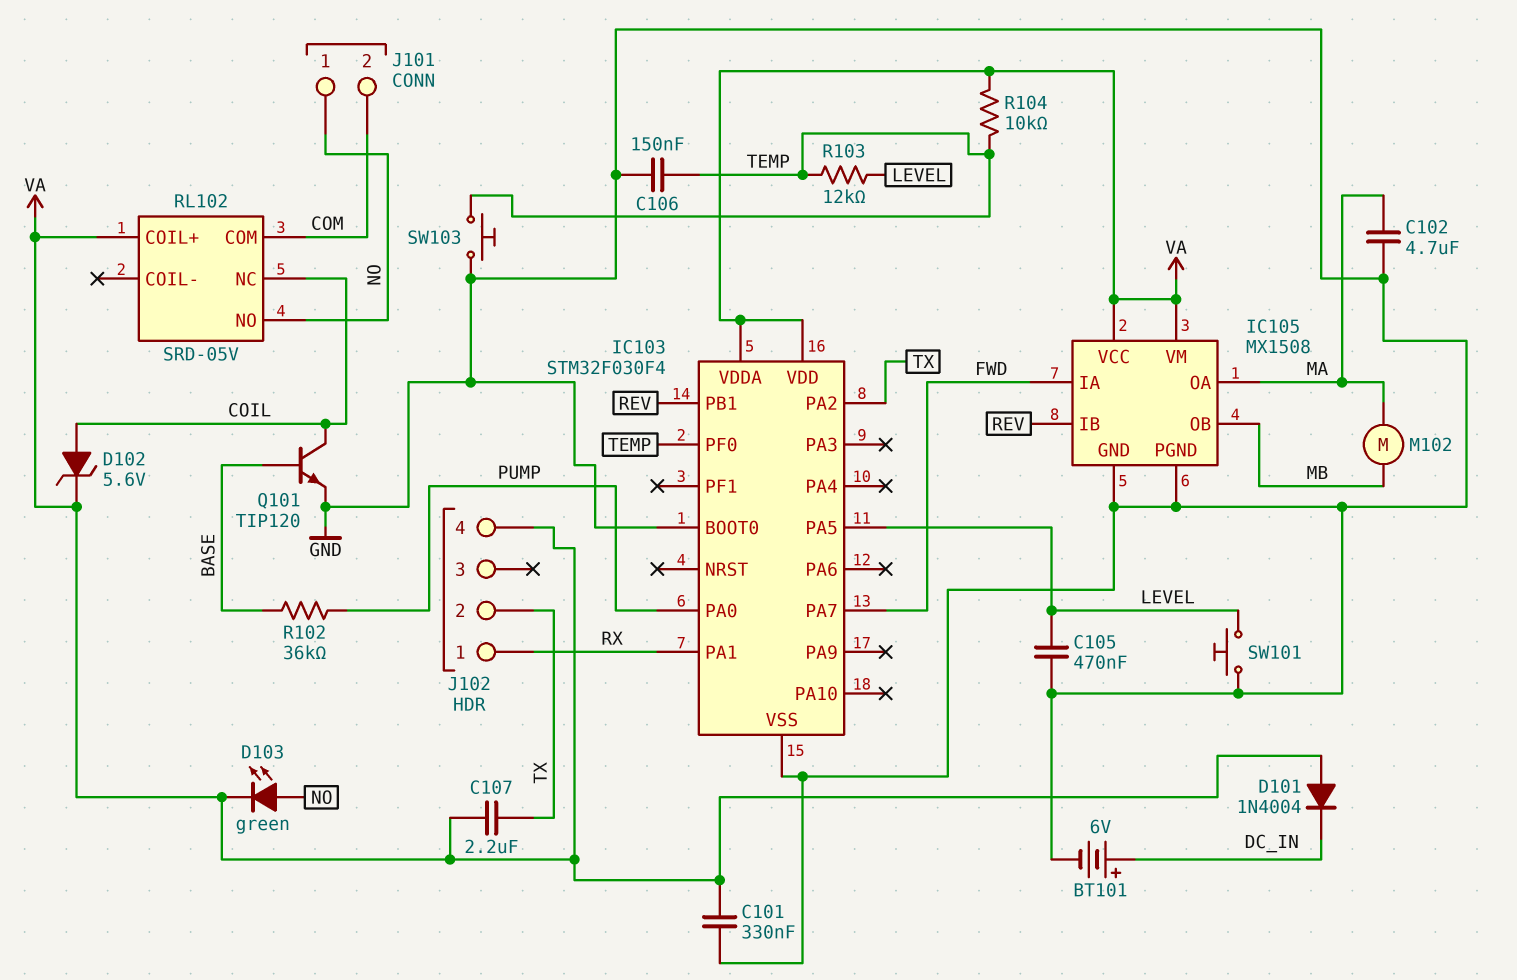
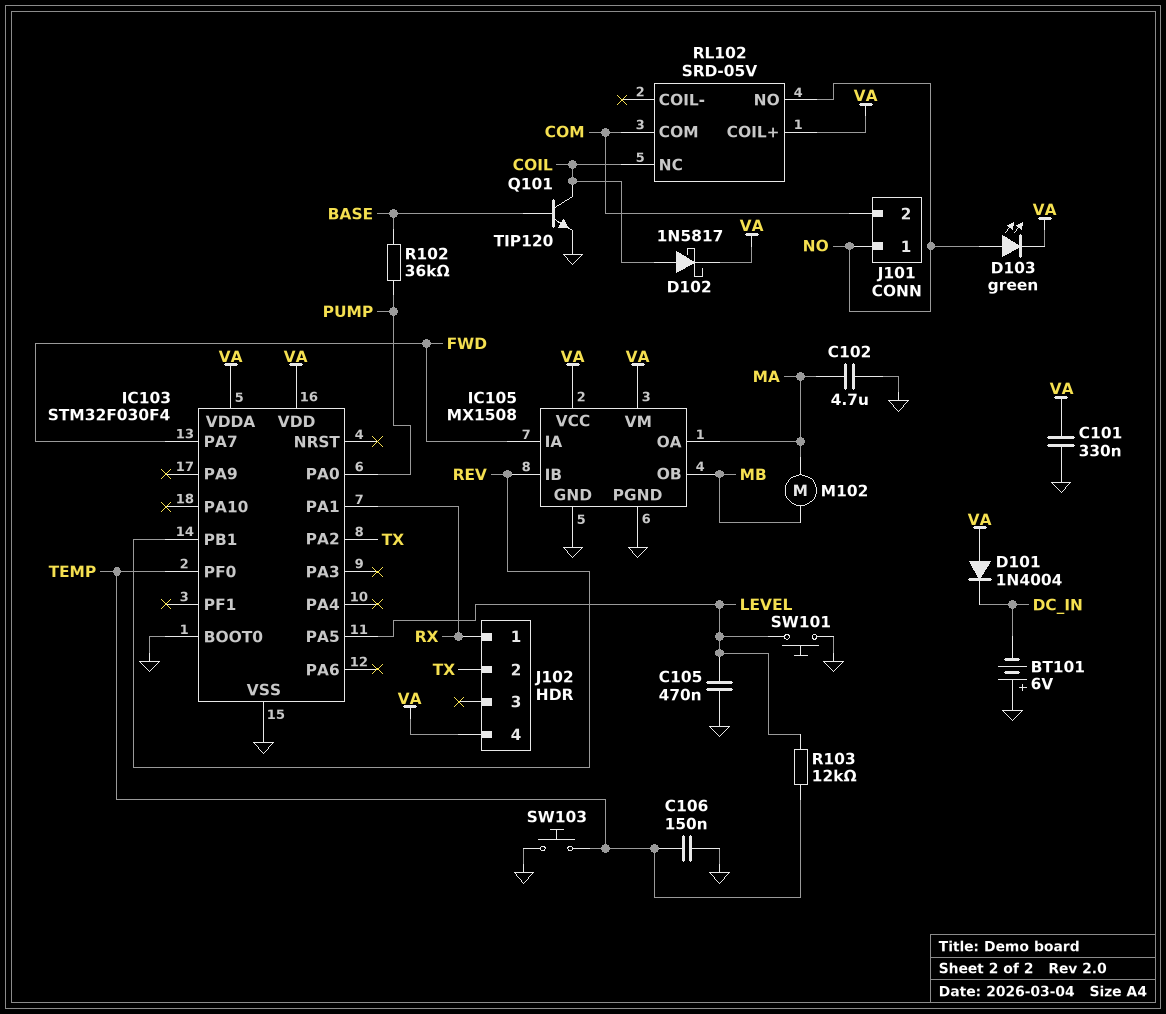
BT101: 6V (plus DC_IN, minus GND) -> 6V (plus GND, minus DC_IN)
C107: 2.2uF (TX, VA) -> none
D102: zener 5.6V (A COIL, K VA) -> schottky 1N5817 (A COIL, K VA)
R104: 10k (TEMP, VA) -> none

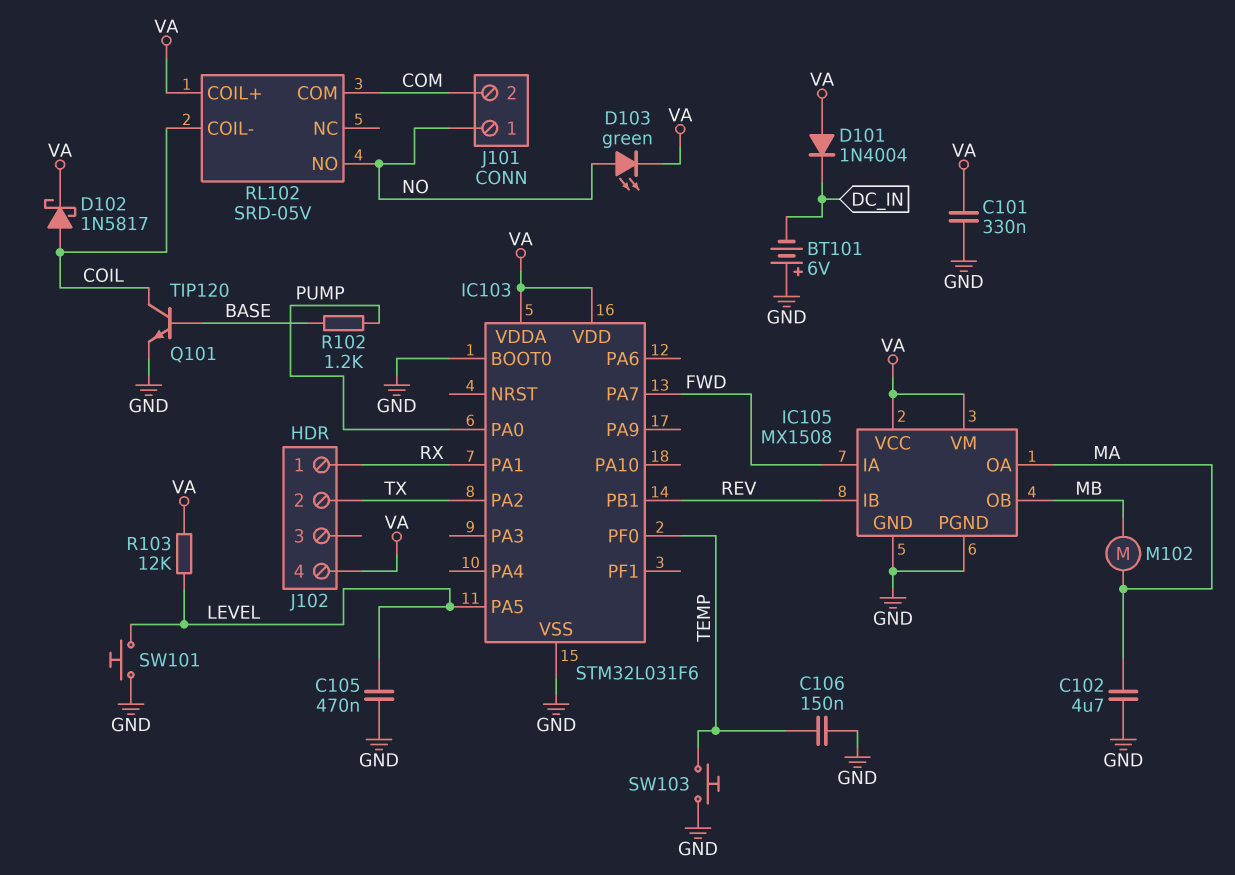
IC103: STM32F030F4 -> STM32L031F6
R102: 36k (BASE, PUMP) -> 1.2k (BASE, PUMP)
R103: 12k (LEVEL, TEMP) -> 12k (LEVEL, VA)
RL102 pin COIL-: none -> COIL
RL102 pin NC: COIL -> none

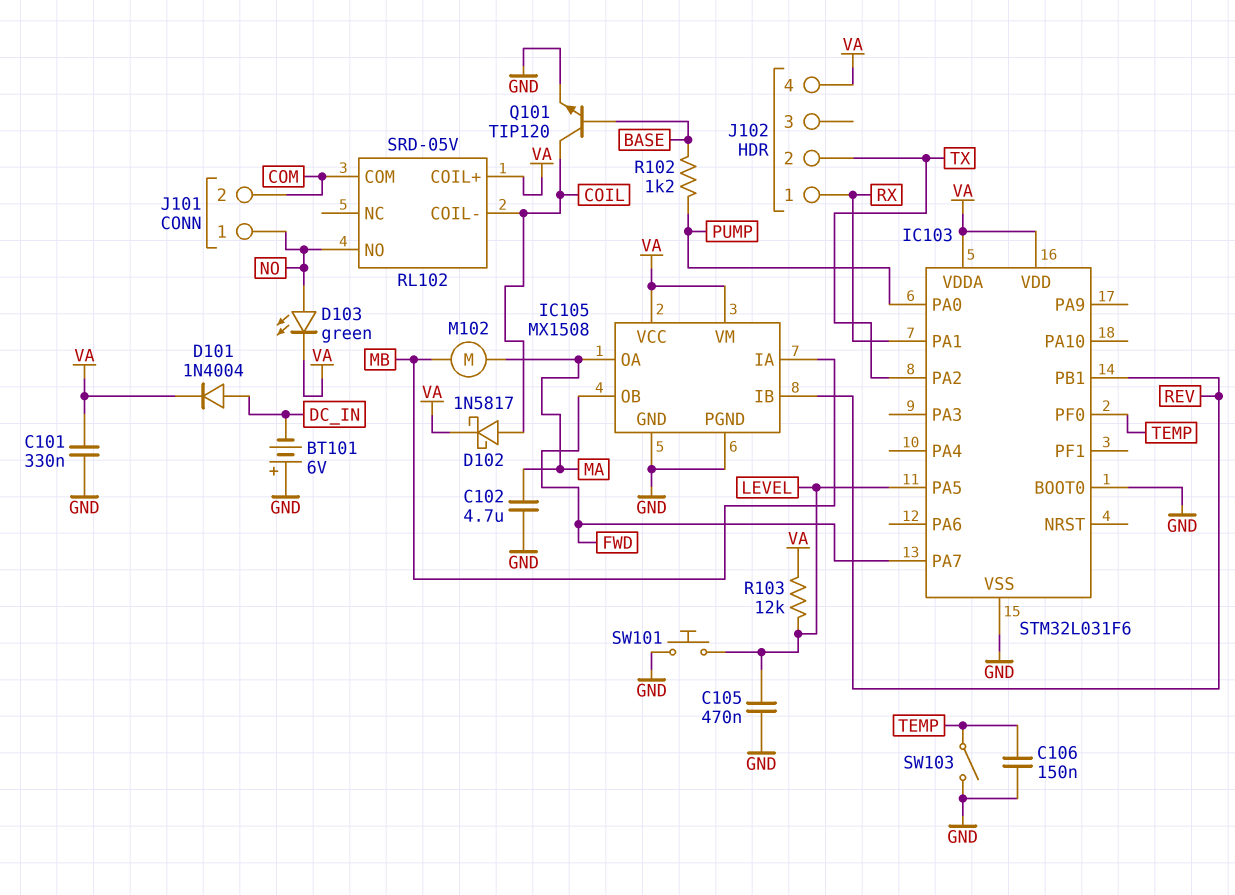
D101: diode 1N4004 (A VA, K DC_IN) -> diode 1N4004 (A DC_IN, K VA)
IC105 pin IA: FWD -> MB
IC105 pin OB: MB -> FWD
SW103: button (GND, TEMP) -> switch (GND, TEMP)

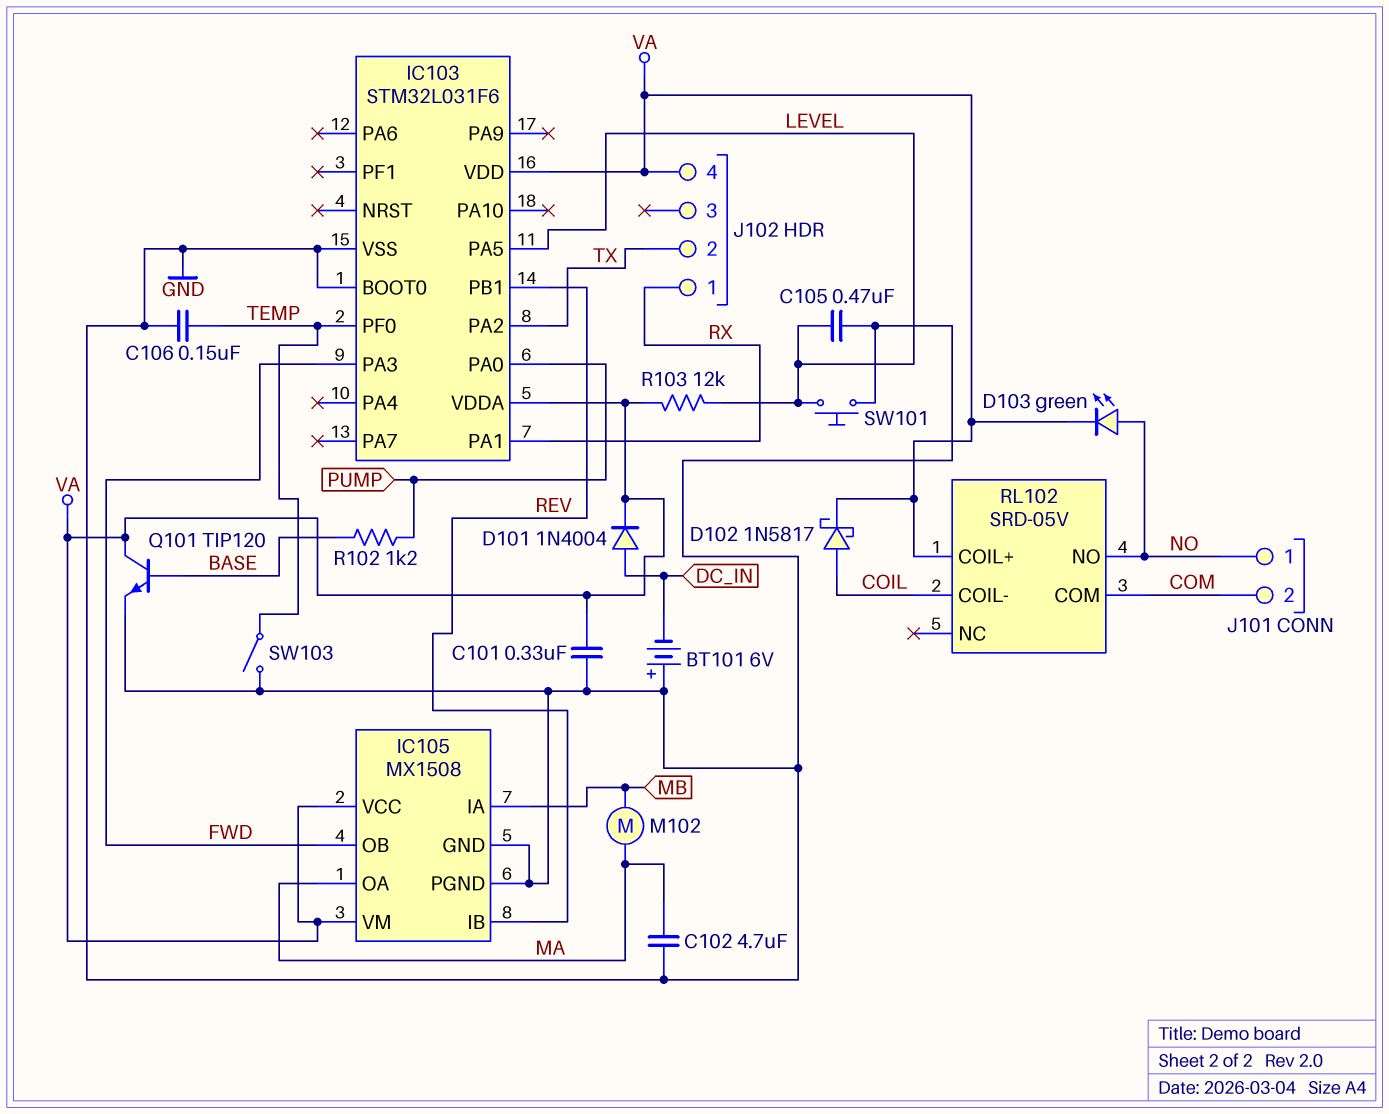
IC103 pin PA3: none -> FWD
IC103 pin PA7: FWD -> none
Q101: NPN TIP120 (B BASE, C COIL, E GND) -> NPN TIP120 (B BASE, C VA, E GND)

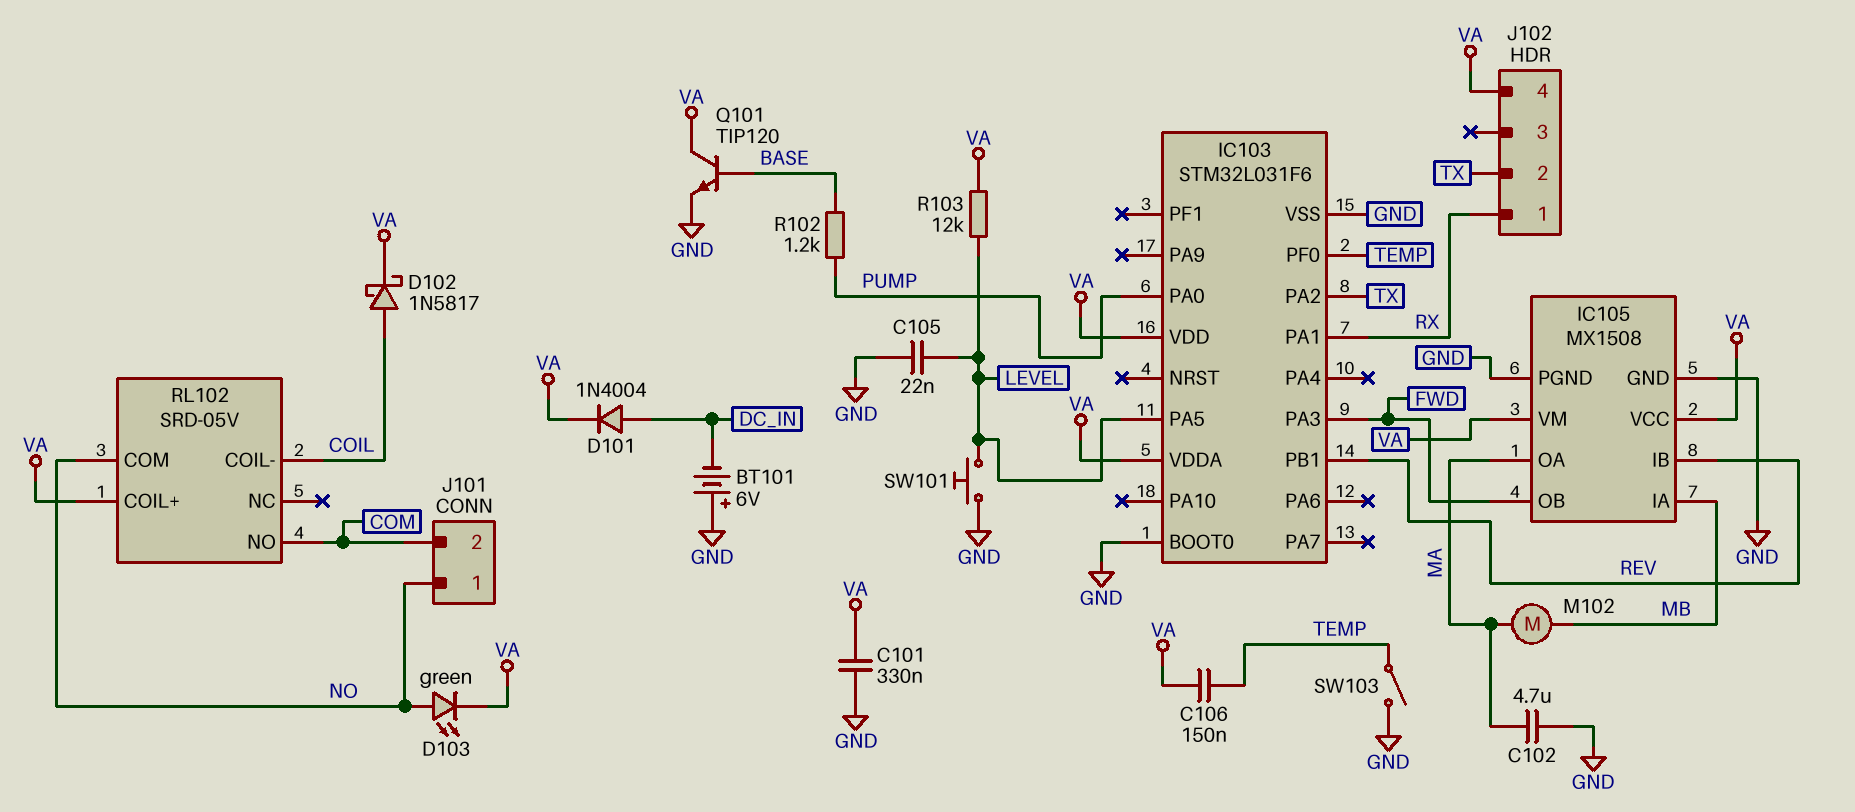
C105: 470nF (GND, LEVEL) -> 22nF (GND, LEVEL)
C106: 150nF (GND, TEMP) -> 150nF (TEMP, VA)
RL102 pin COM: COM -> NO
RL102 pin NO: NO -> COM

